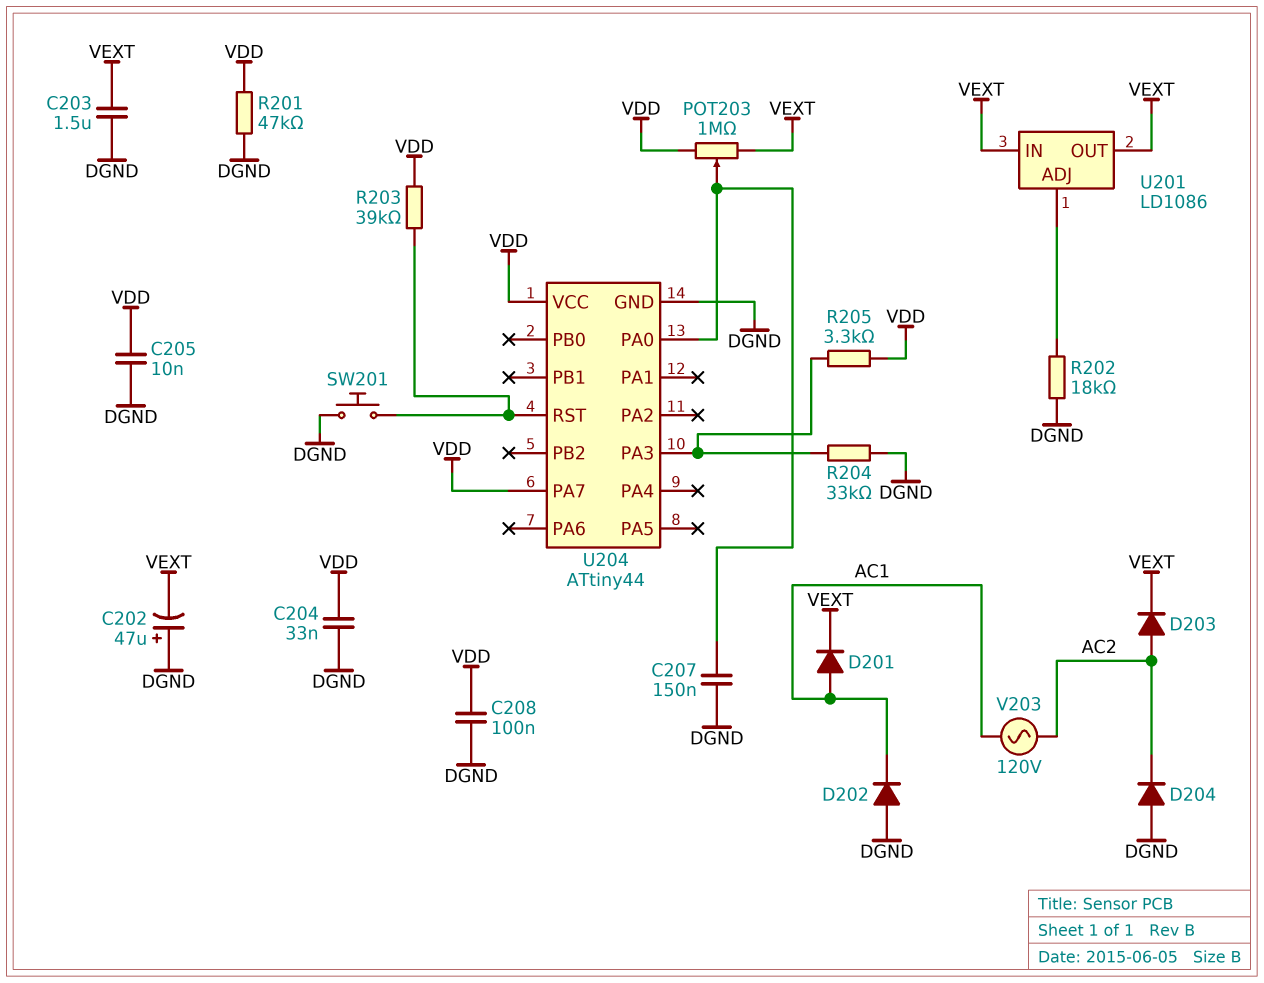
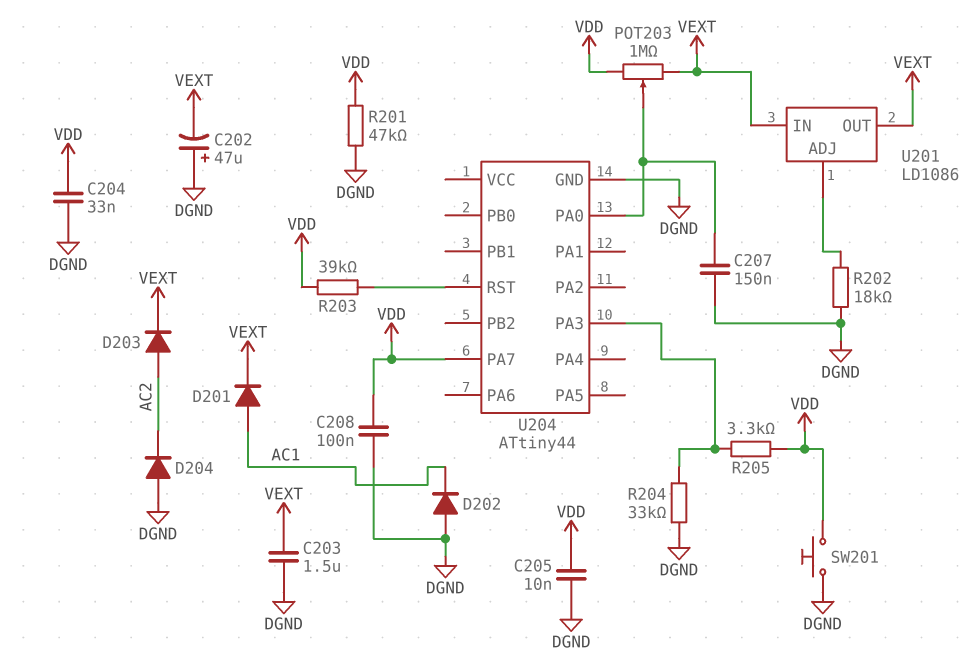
SW201: button (DGND, U204/RST) -> button (DGND, VDD)
U204 pin VCC: VDD -> none
V203: AC 120V (AC1, AC2) -> none

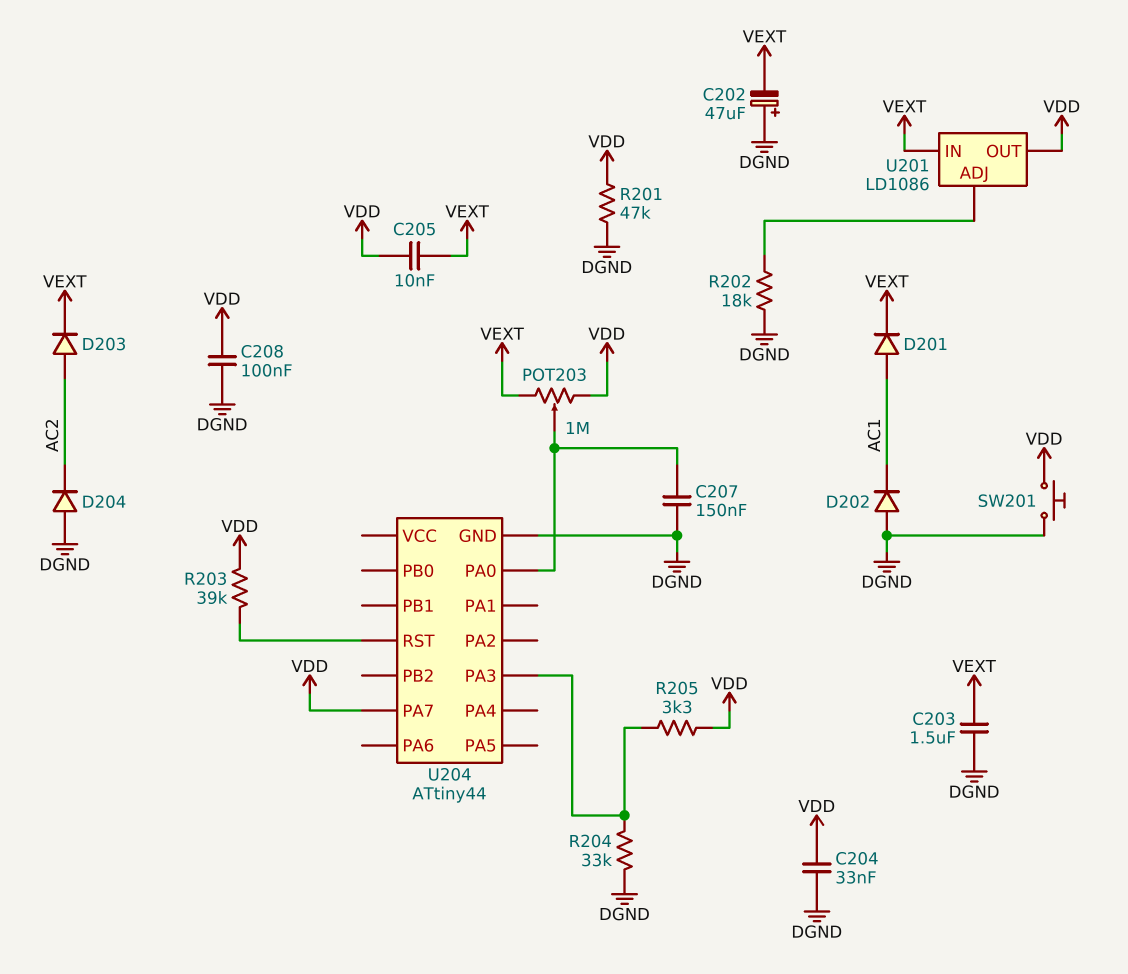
C205: 10nF (DGND, VDD) -> 10nF (VDD, VEXT)
U201 pin OUT: VEXT -> VDD

